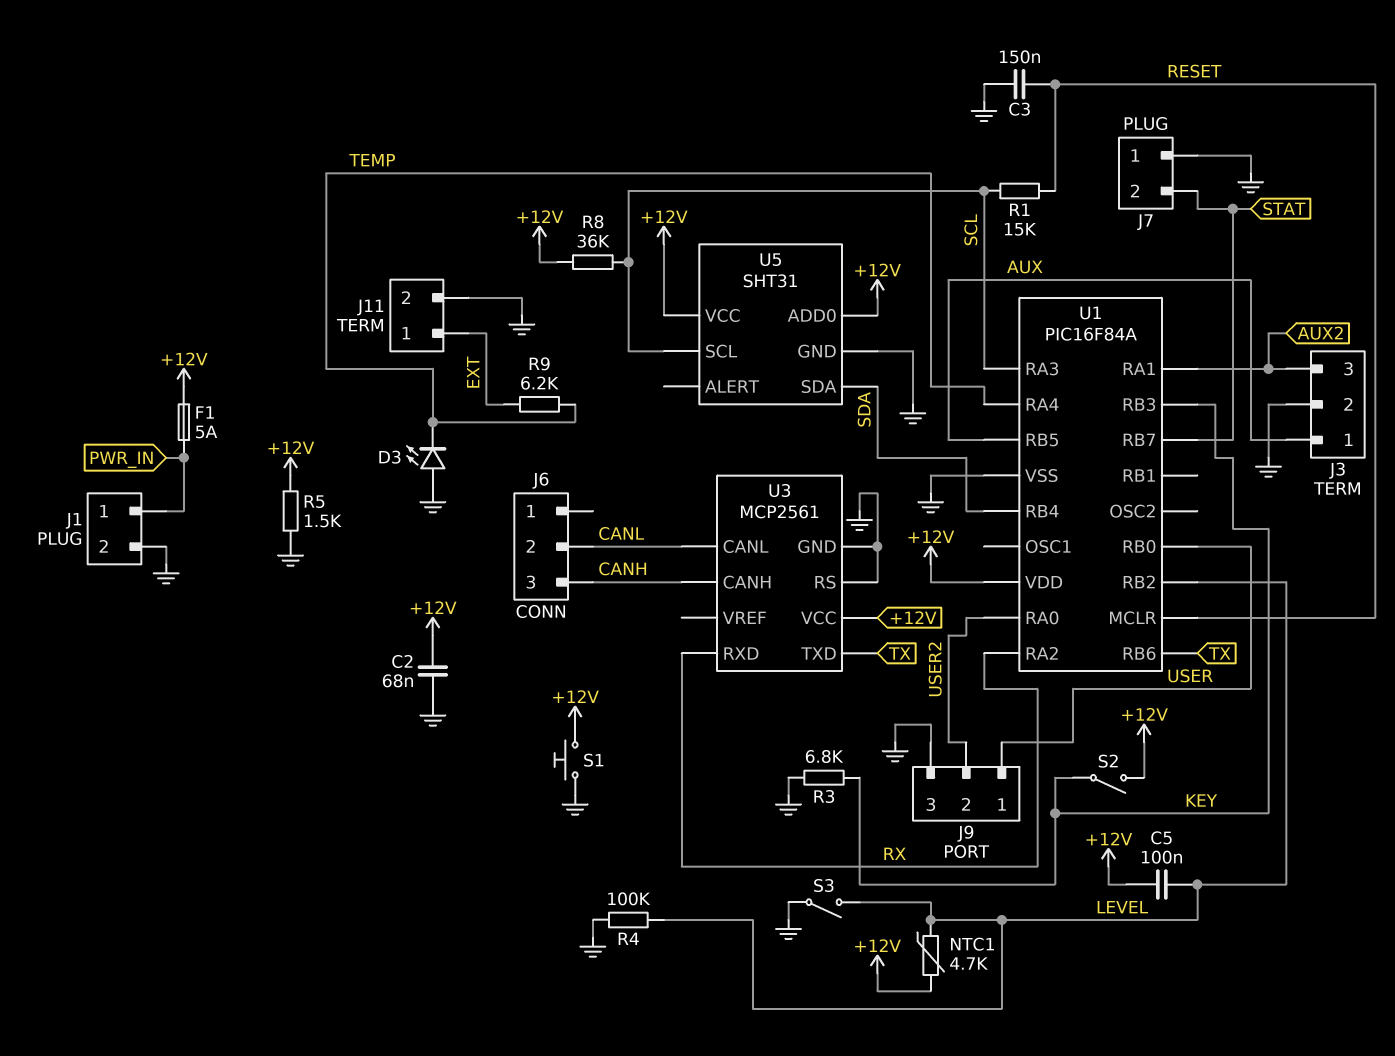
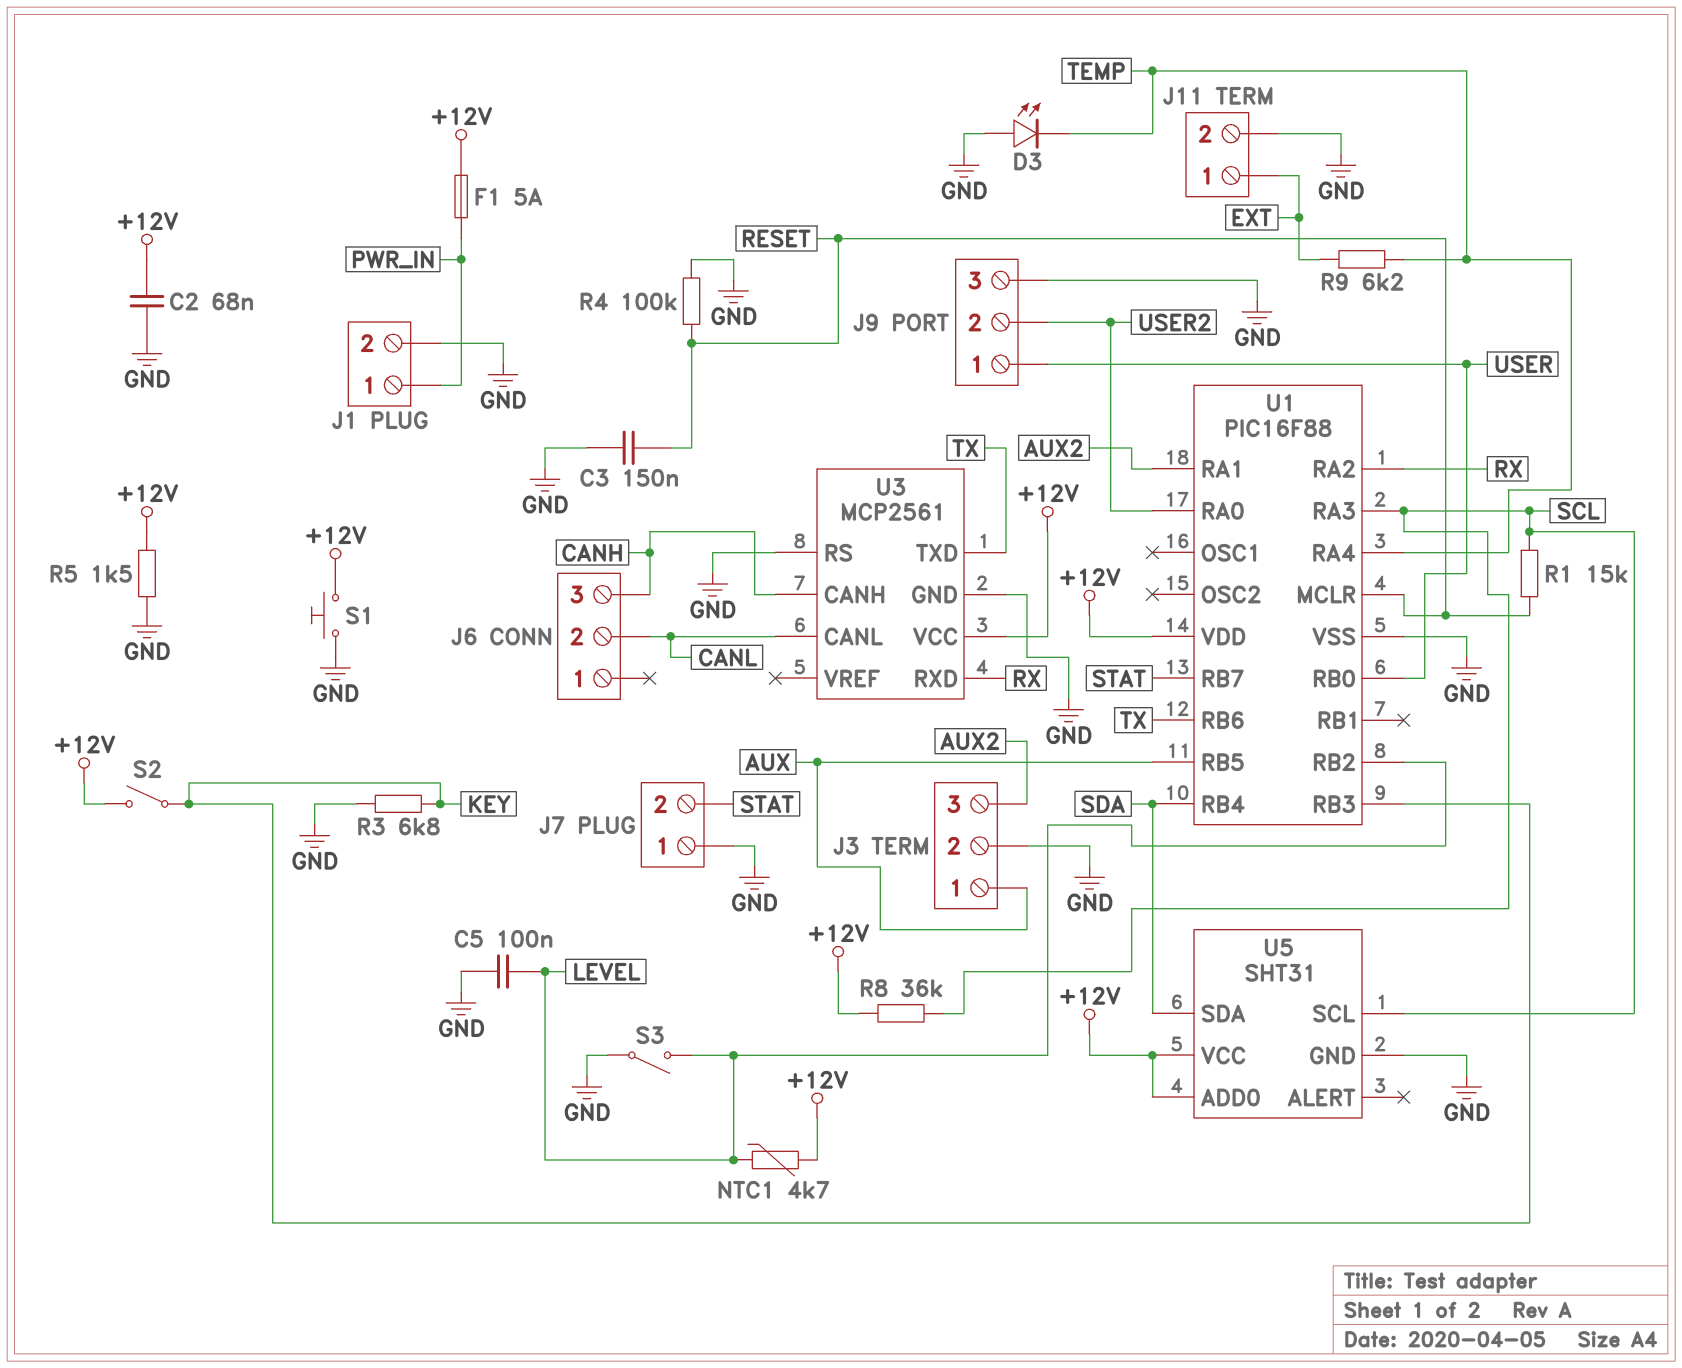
C5: 100nF (+12V, LEVEL) -> 100nF (GND, LEVEL)
R4: 100k (GND, LEVEL) -> 100k (GND, RESET)
U1: PIC16F84A -> PIC16F88

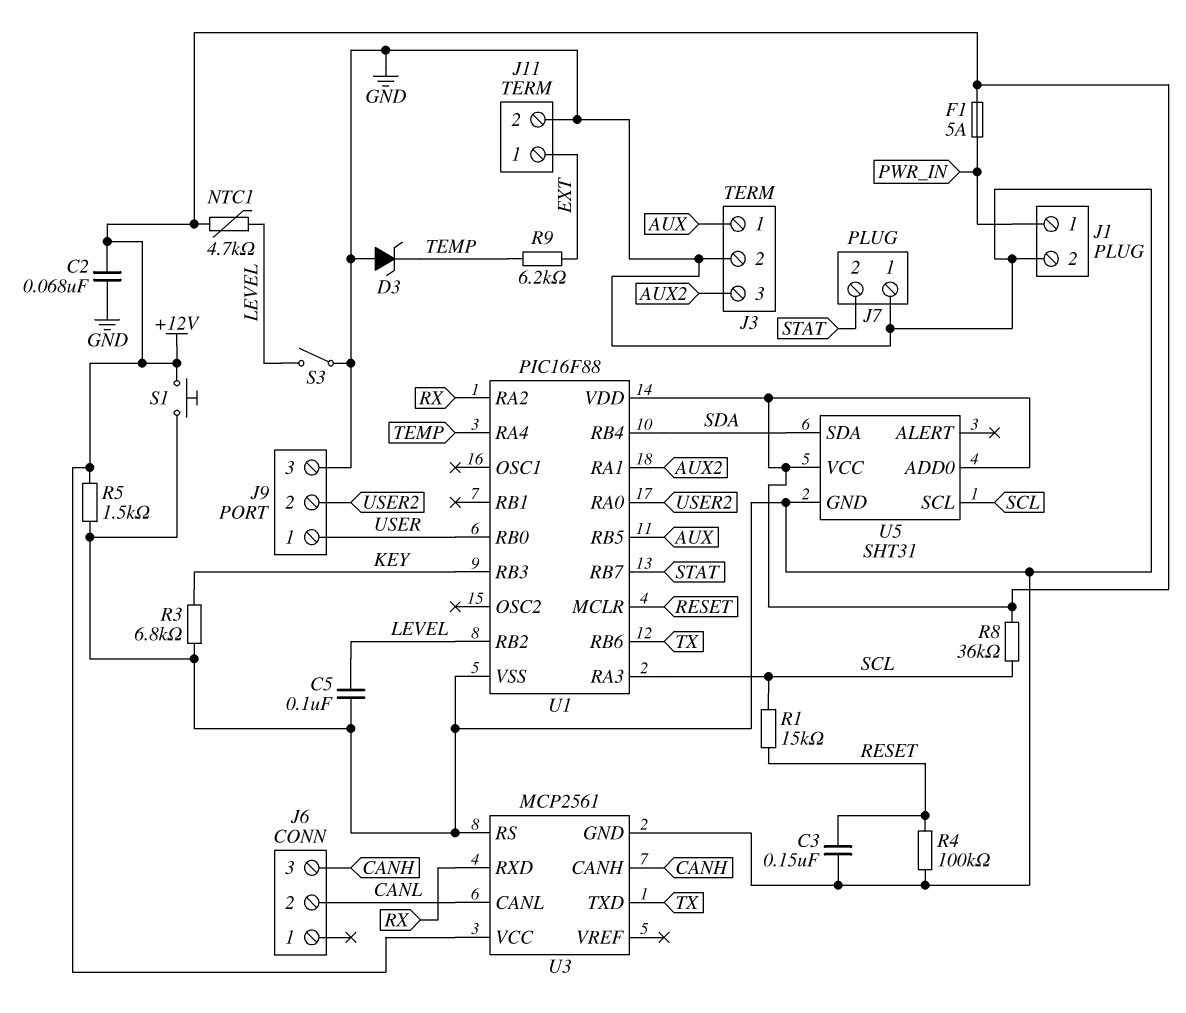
D3: LED (A GND, K TEMP) -> zener (A GND, K TEMP)
S2: switch (+12V, KEY) -> none

